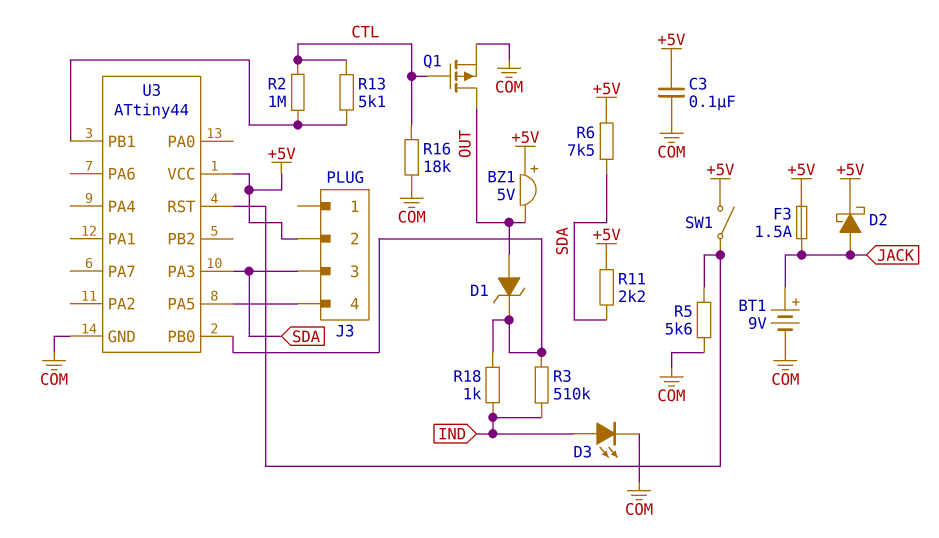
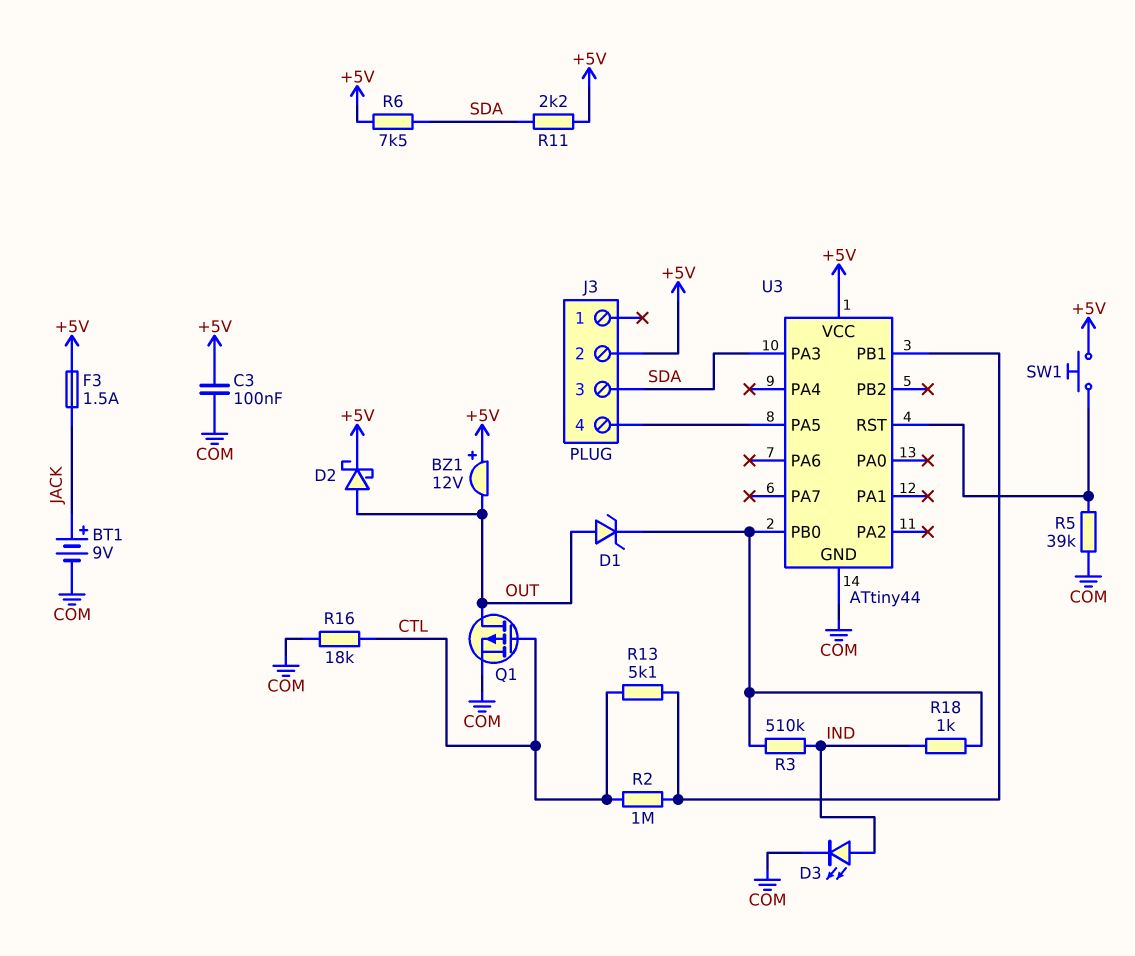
BZ1: buzzer 5V (plus +5V, minus OUT) -> buzzer 12V (plus +5V, minus OUT)
D2: schottky (A JACK, K +5V) -> schottky (A OUT, K +5V)
R5: 5.6k (COM, U3/RST) -> 39k (COM, U3/RST)
SW1: switch (+5V, U3/RST) -> button (+5V, U3/RST)

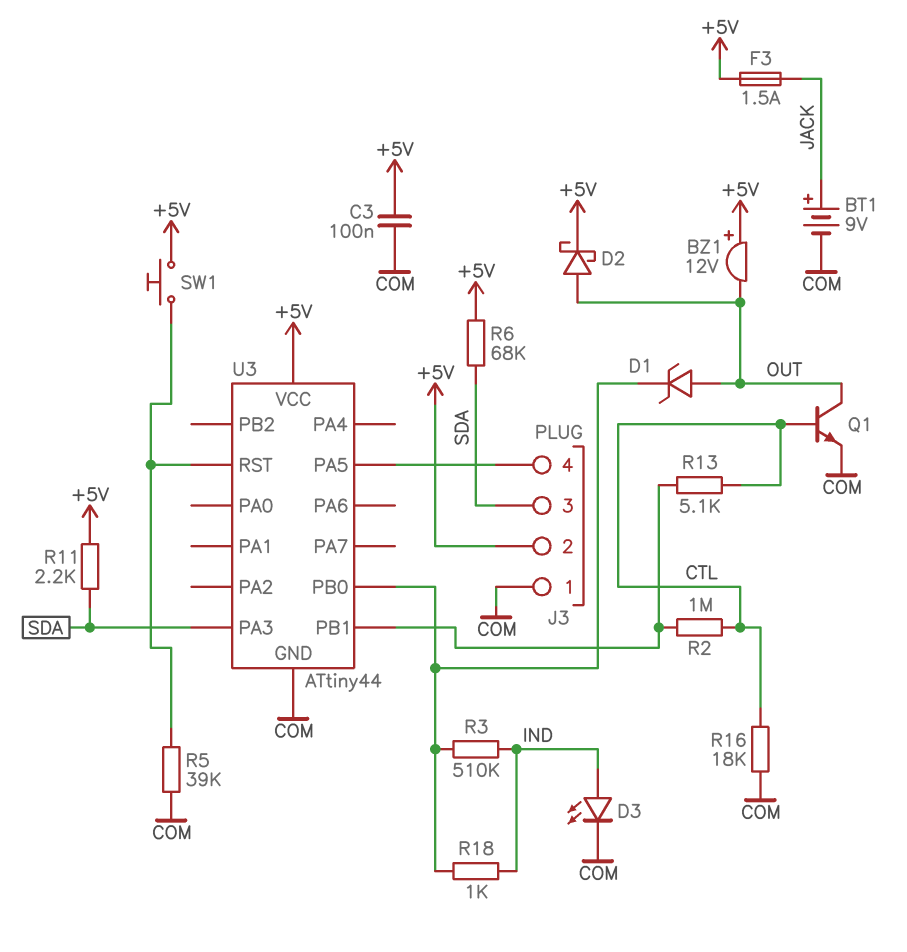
J3 pin 1: none -> COM
Q1: PMOS (G CTL, D OUT, S COM) -> NPN (B CTL, C OUT, E COM)
R6: 7.5k (+5V, SDA) -> 68k (+5V, SDA)

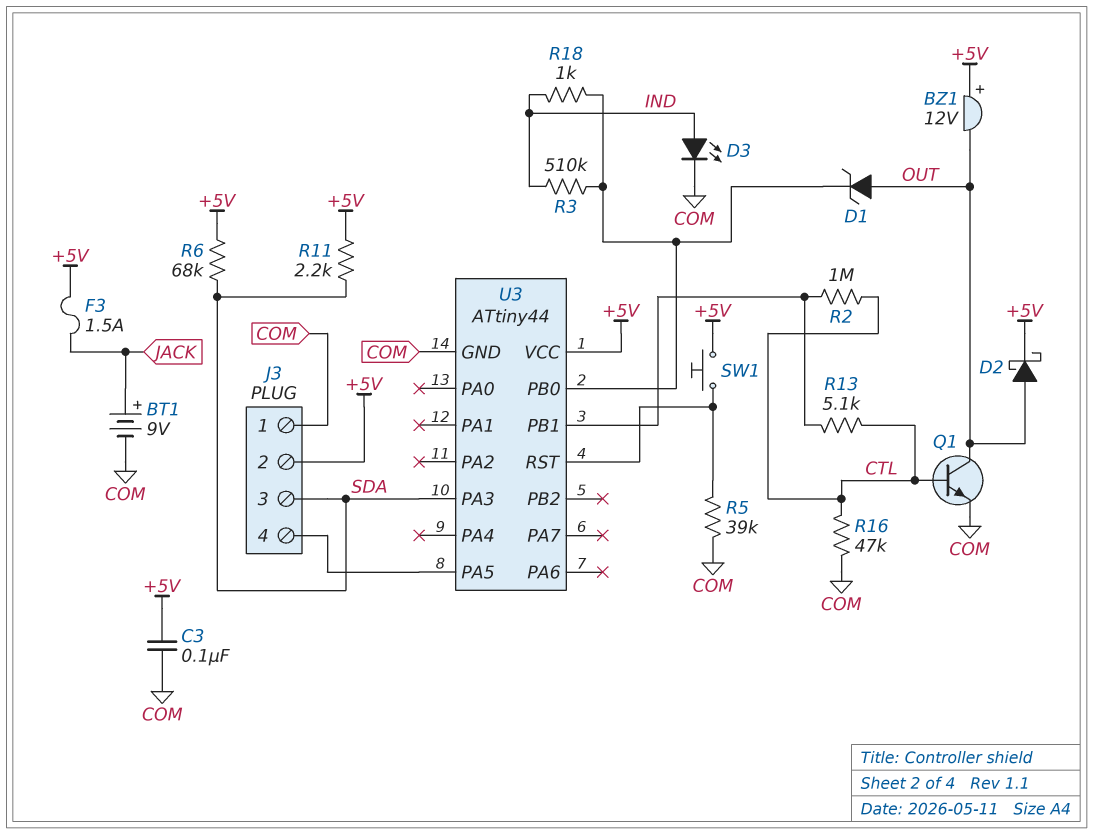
R16: 18k (COM, CTL) -> 47k (COM, CTL)

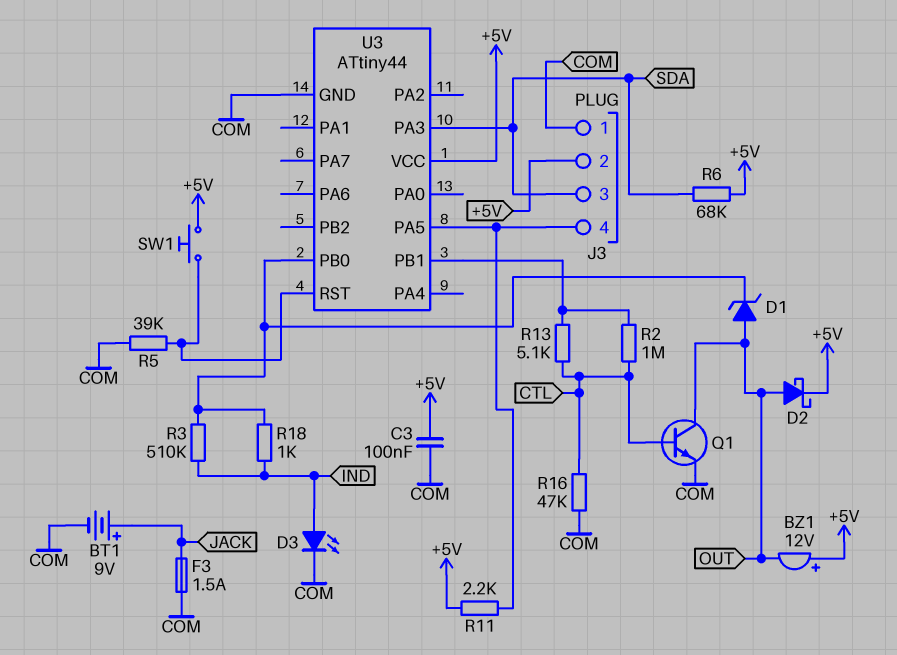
F3: 1.5A (+5V, JACK) -> 1.5A (COM, JACK)
R11: 2.2k (+5V, SDA) -> 2.2k (+5V, J3/4)

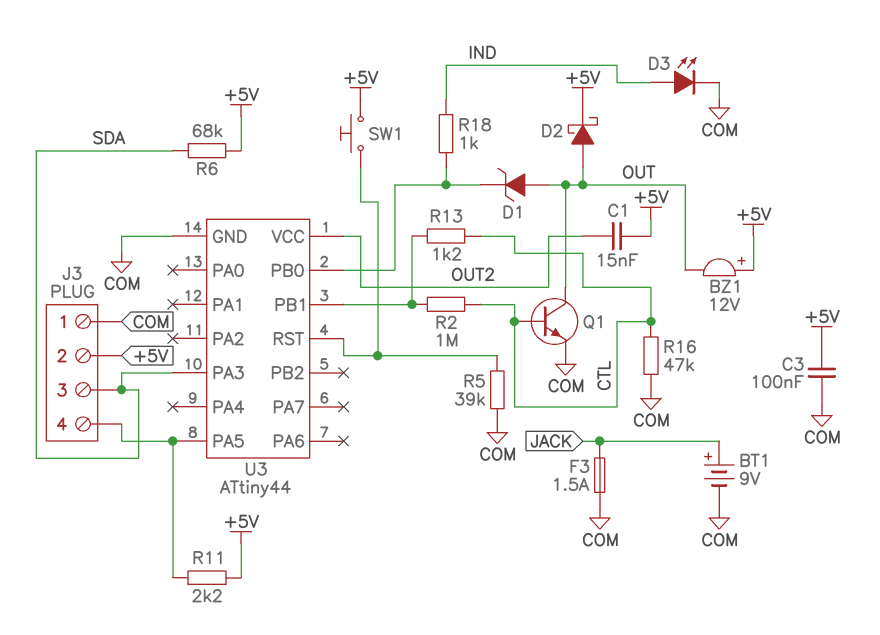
C1: none -> 15nF (+5V, OUT2)
R3: 510k (IND, U3/PB0) -> none
R13: 5.1k (CTL, U3/PB1) -> 1.2k (CTL, U3/PB1)
U3 pin VCC: +5V -> OUT2

